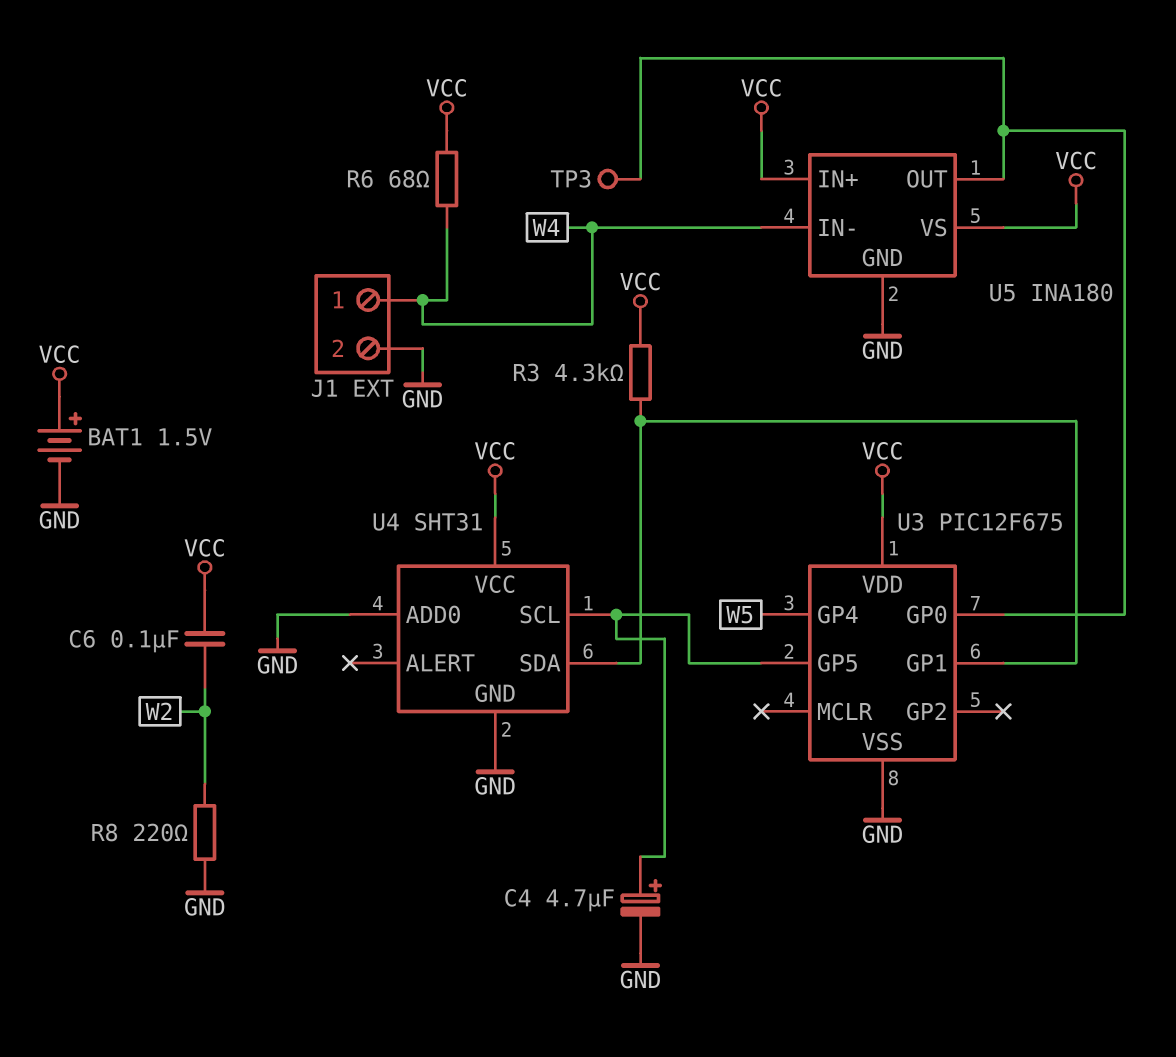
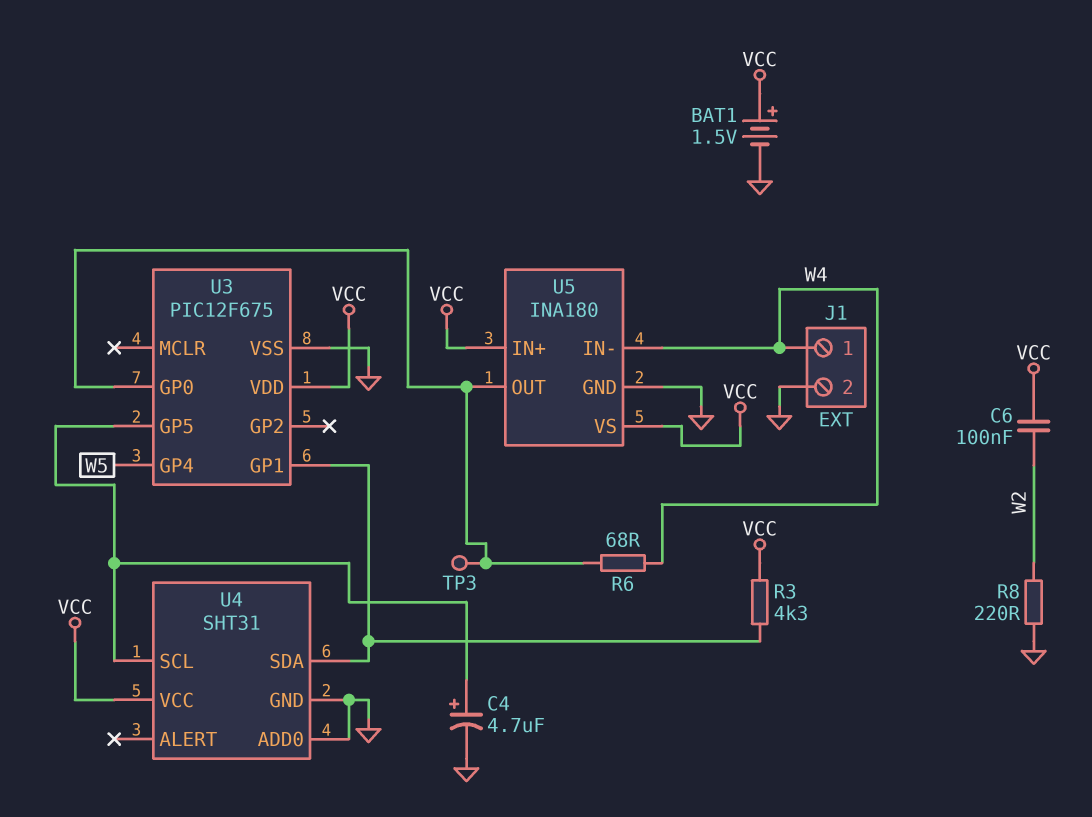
R6: 68 (VCC, W4) -> 68 (U3/GP0, W4)

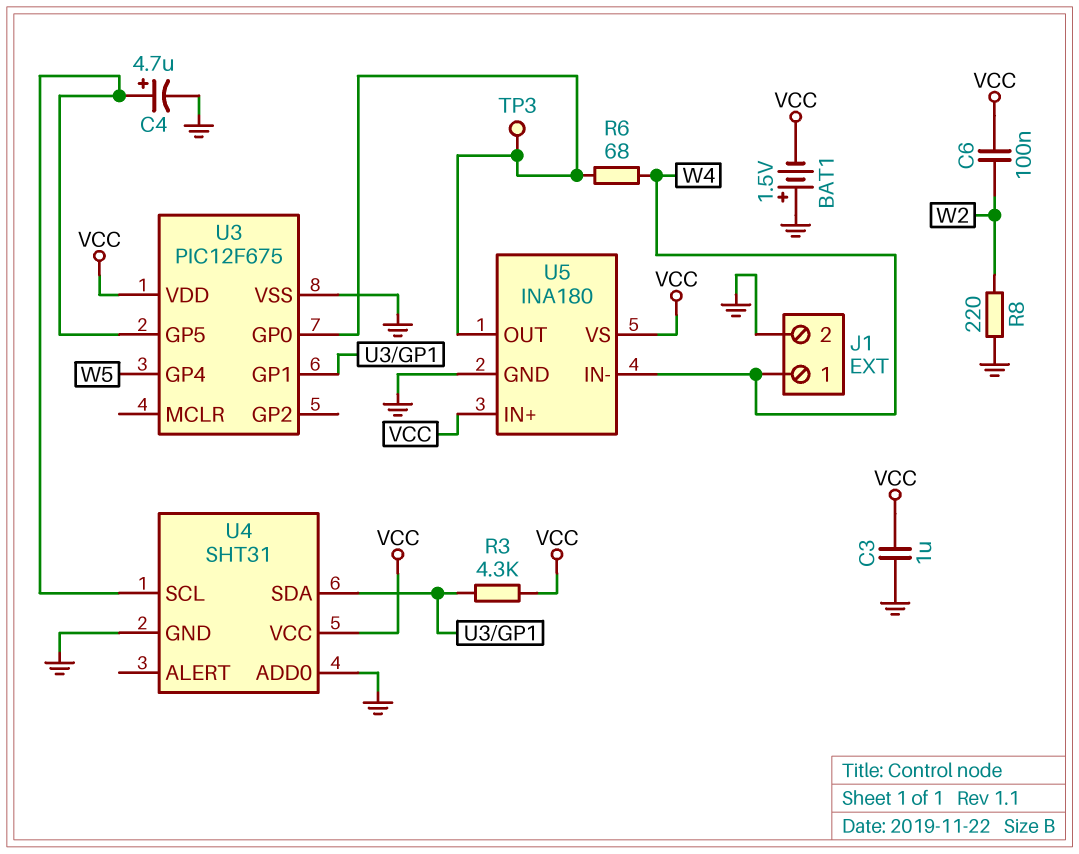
BAT1: 1.5V (plus VCC, minus GND) -> 1.5V (plus GND, minus VCC)
C3: none -> 1uF (GND, VCC)

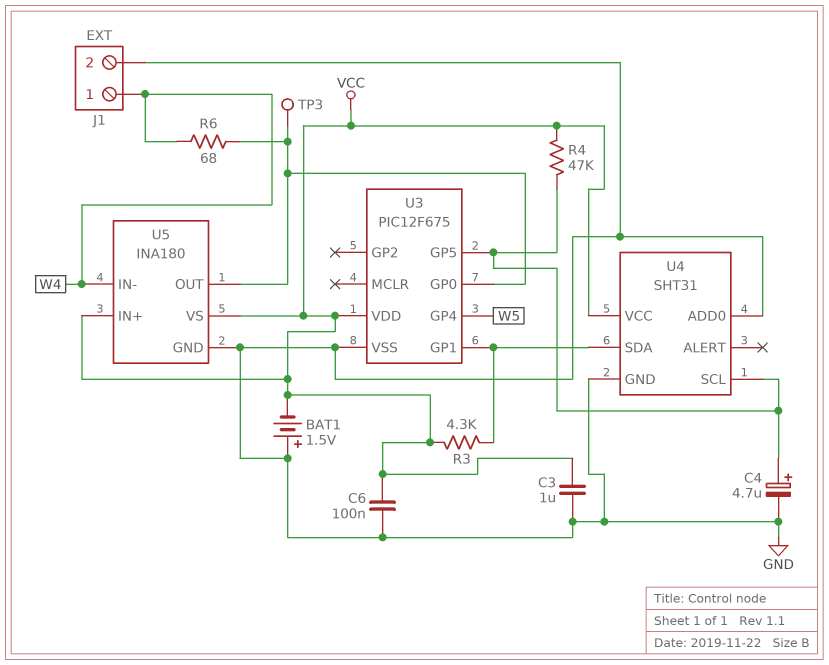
C6: 100nF (VCC, W2) -> 100nF (GND, VCC)
R4: none -> 47k (U3/GP5, VCC)
R8: 220 (GND, W2) -> none

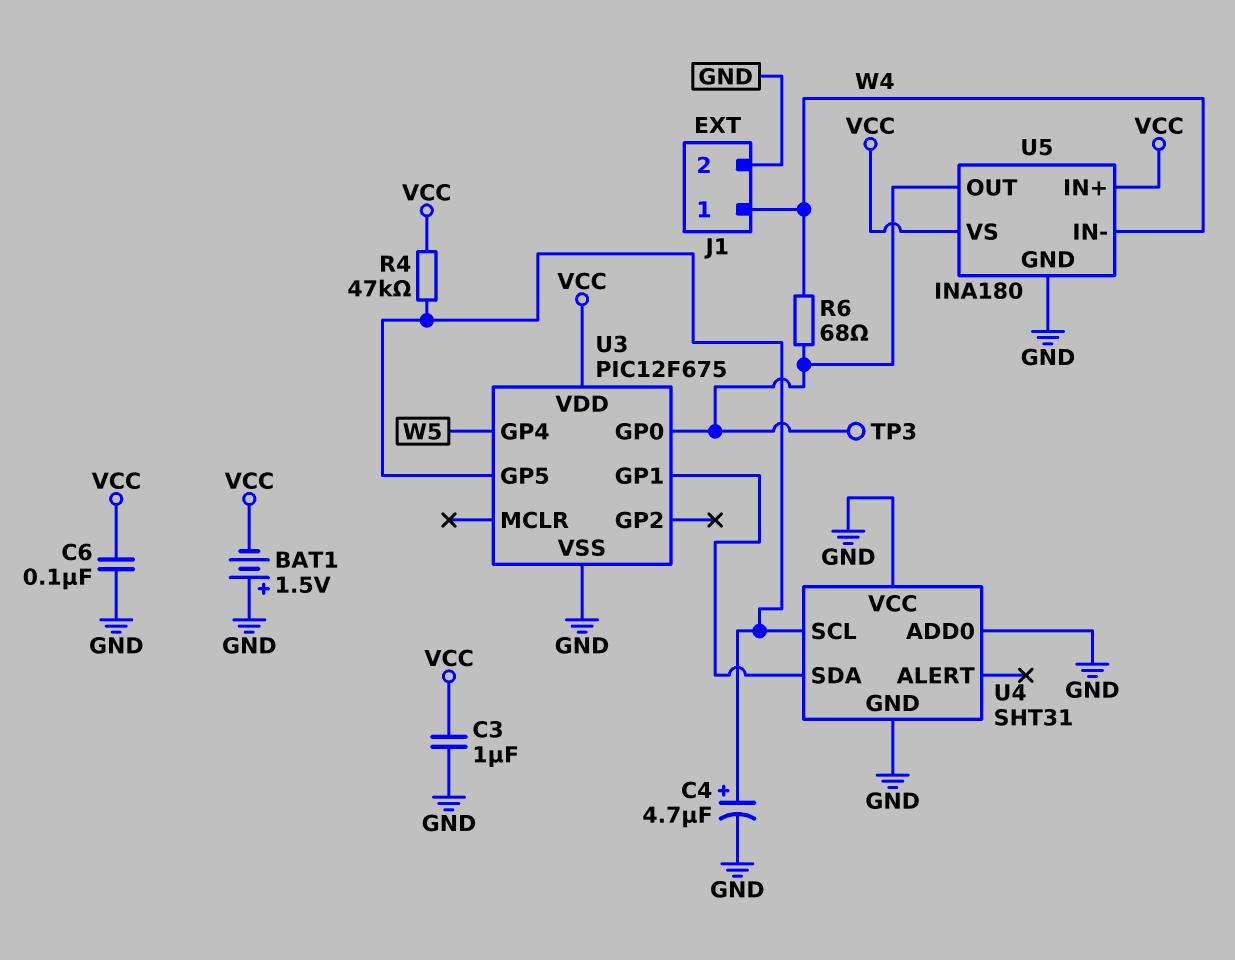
R3: 4.3k (U3/GP1, VCC) -> none
U4 pin VCC: VCC -> GND

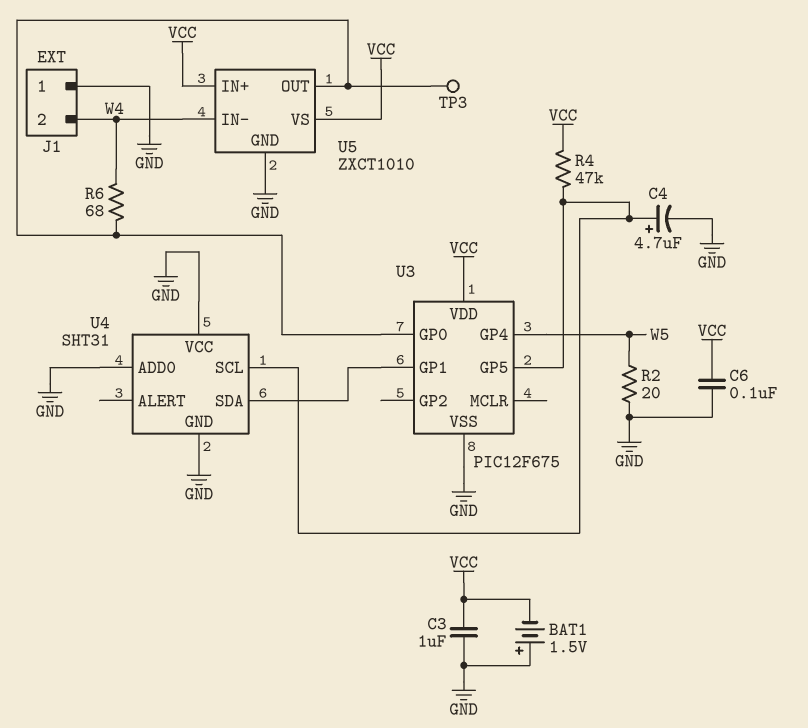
J1 pin 1: W4 -> GND
J1 pin 2: GND -> W4
R2: none -> 20 (GND, W5)
U5: INA180 -> ZXCT1010

